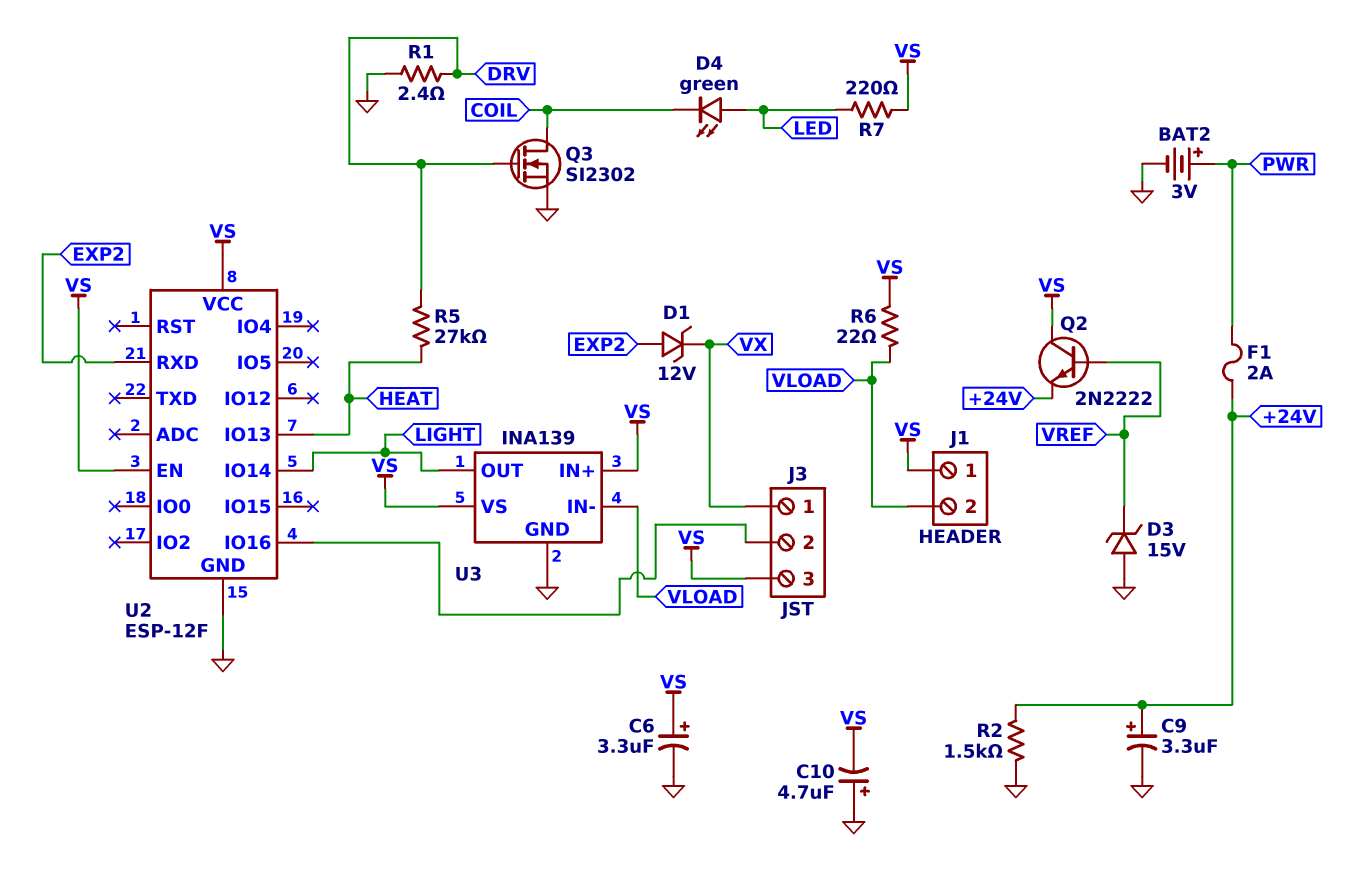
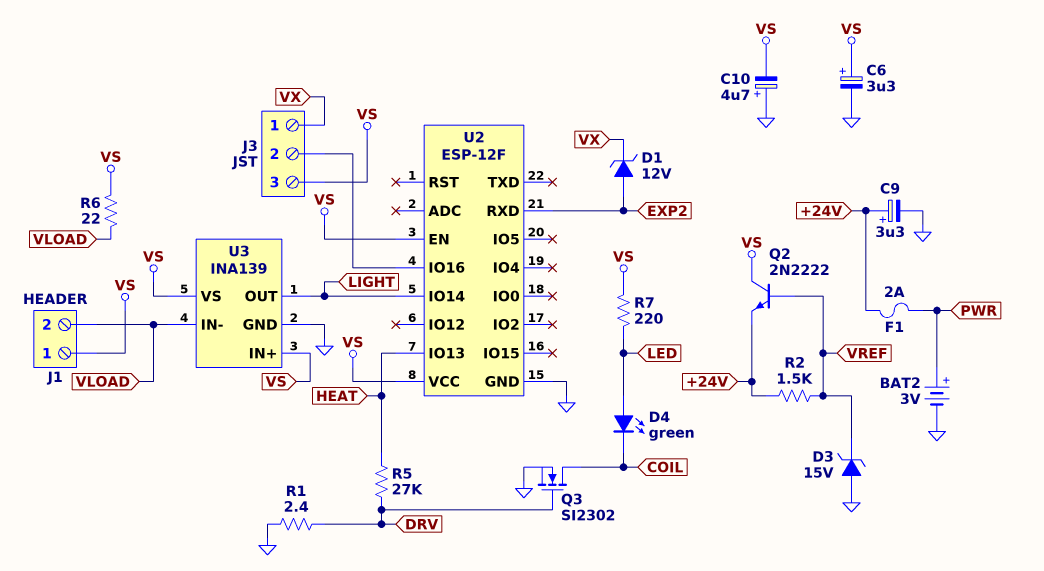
R2: 1.5k (+24V, GND) -> 1.5k (+24V, VREF)

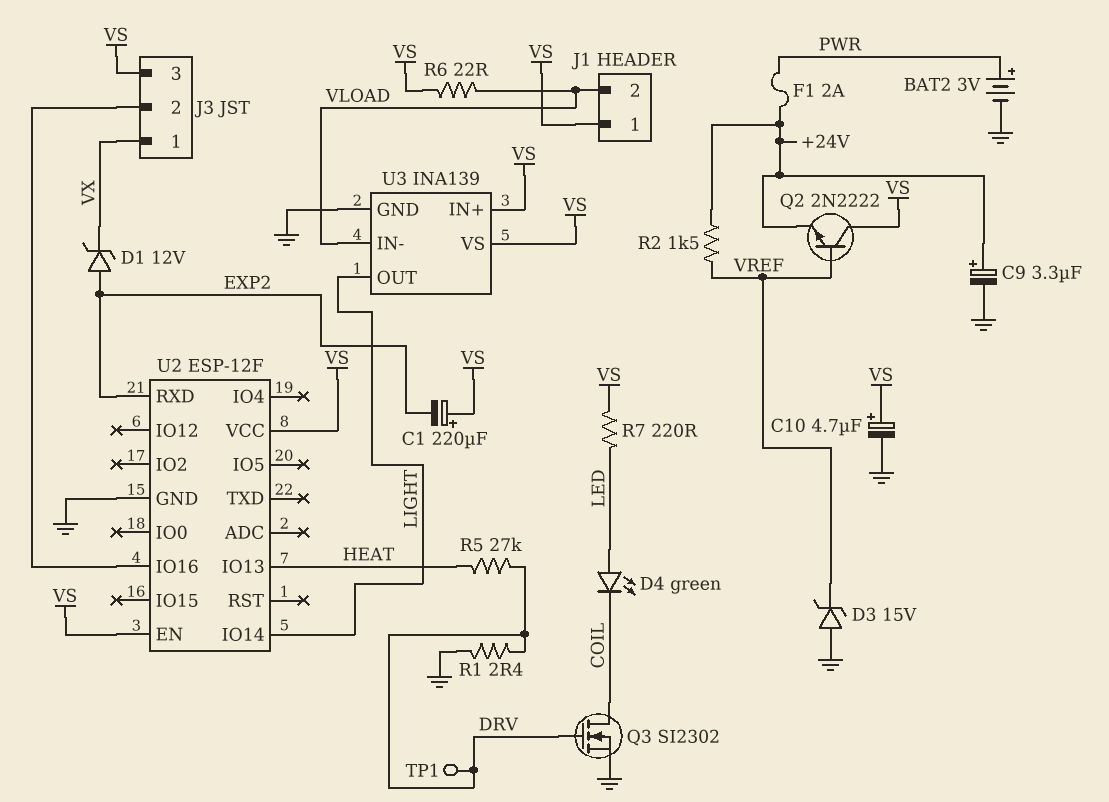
C1: none -> 220uF (plus VS, minus EXP2)
C6: 3.3uF (plus VS, minus GND) -> none
C10: 4.7uF (plus GND, minus VS) -> 4.7uF (plus VS, minus GND)
TP1: none -> test point (DRV)

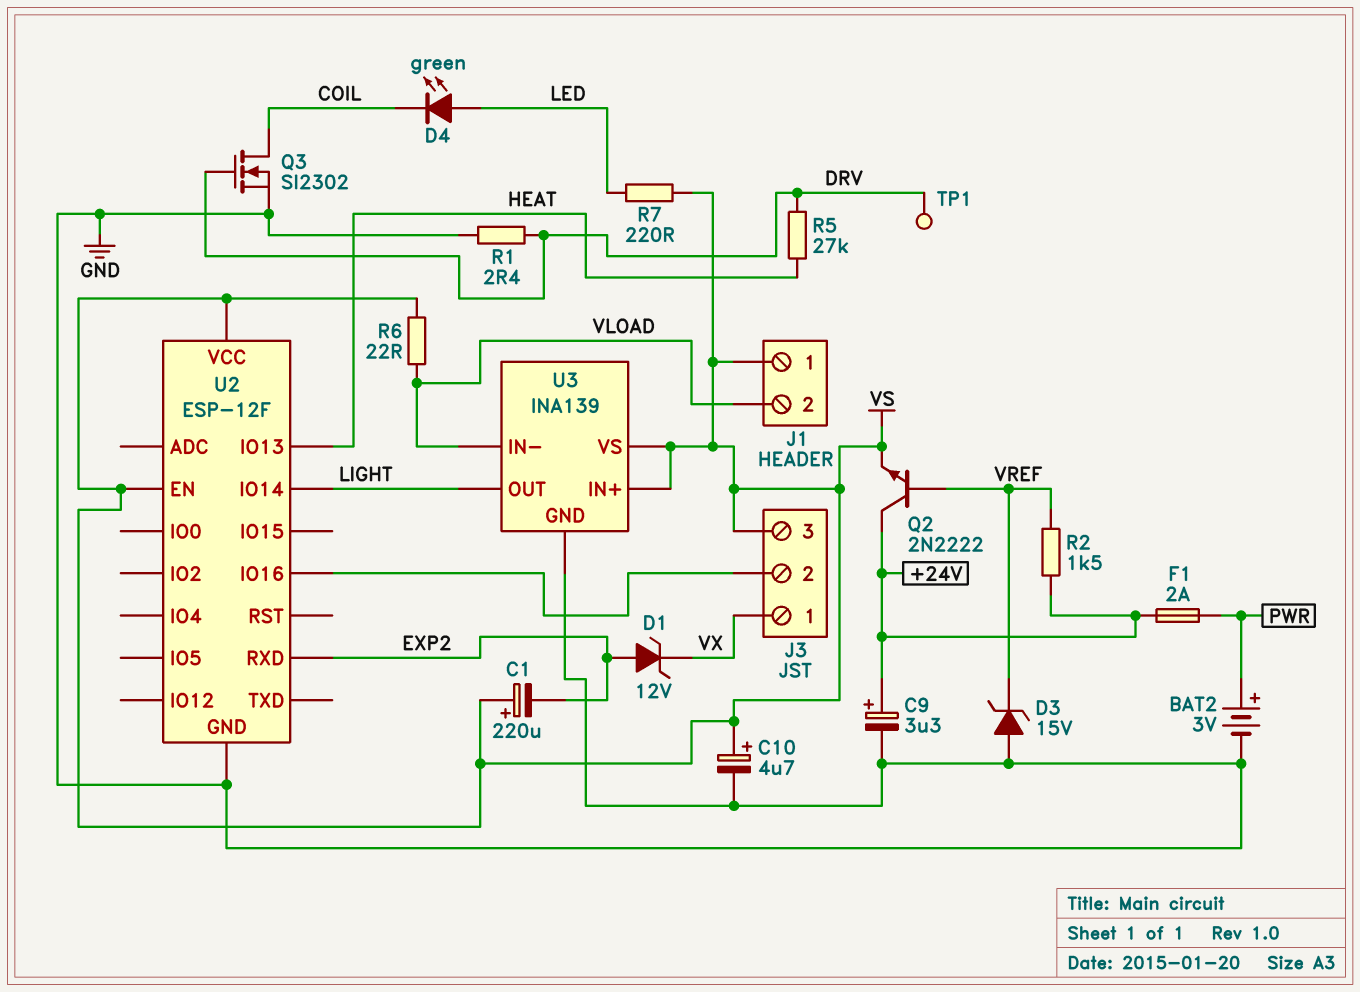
Q2: NPN 2N2222 (B VREF, C VS, E +24V) -> NPN 2N2222 (B VREF, C +24V, E VS)

